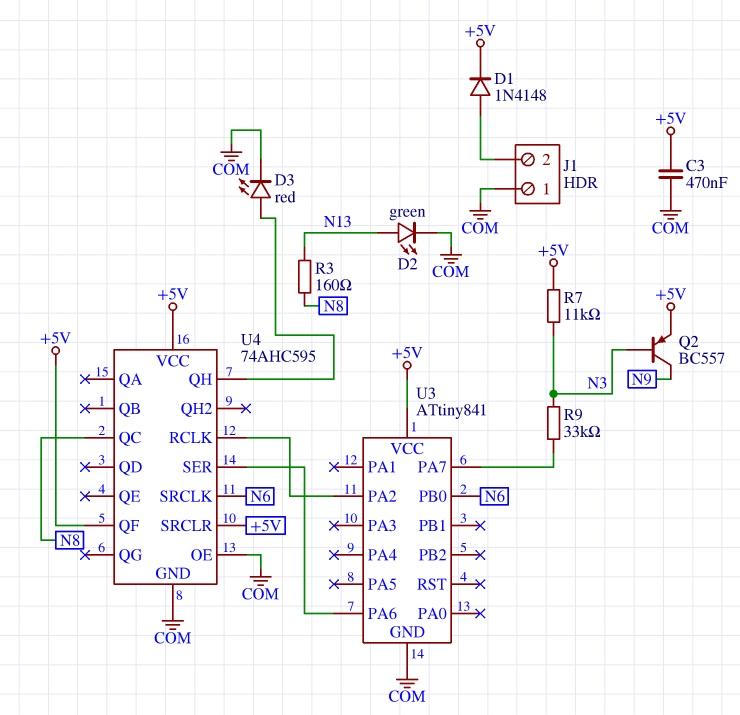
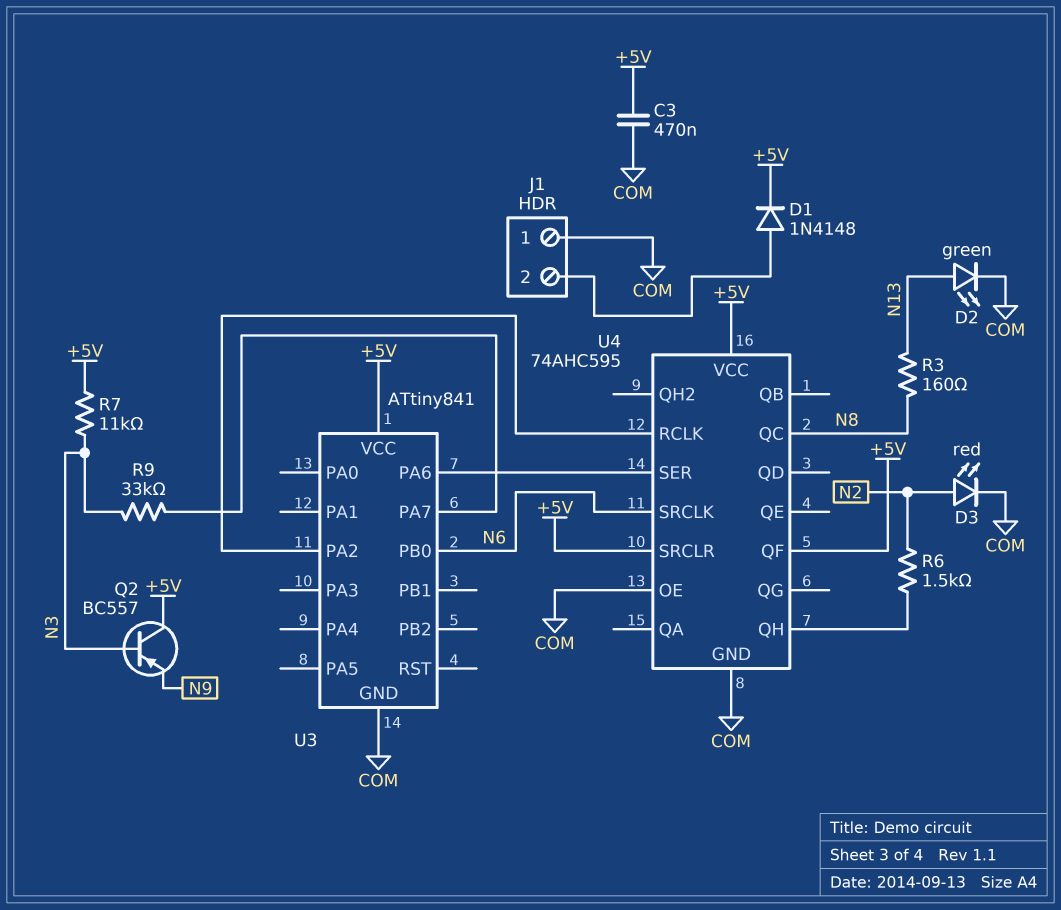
D3: LED red (A U4/QH, K COM) -> LED red (A N2, K COM)
Q2: PNP BC557 (B N3, C N9, E +5V) -> PNP BC557 (B N3, C +5V, E N9)
R6: none -> 1.5k (N2, U4/QH)

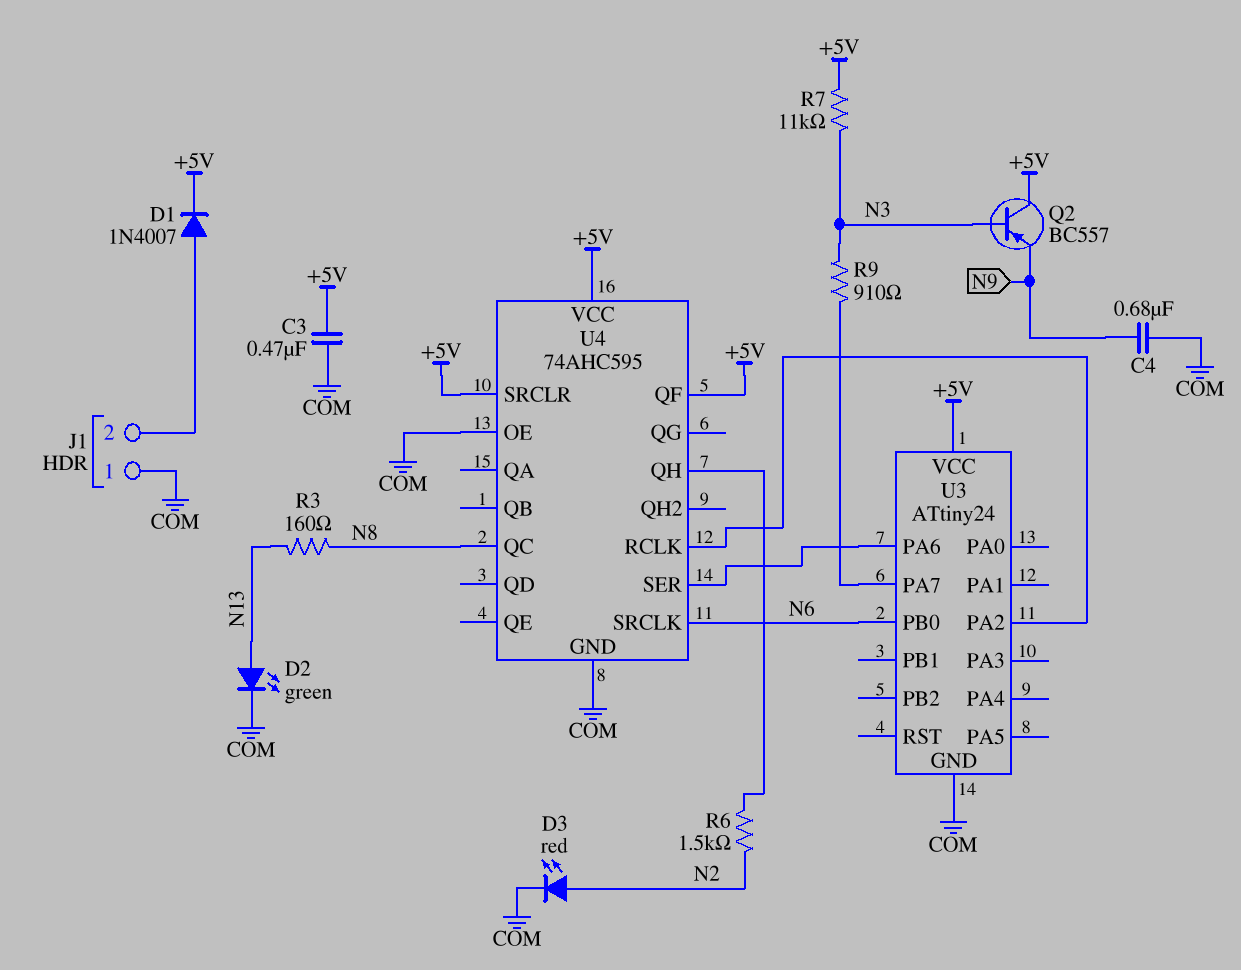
C4: none -> 680nF (COM, N9)
D1: diode 1N4148 (A J1/2, K +5V) -> diode 1N4007 (A J1/2, K +5V)
R9: 33k (N3, U3/PA7) -> 910 (N3, U3/PA7)
U3: ATtiny841 -> ATtiny24

